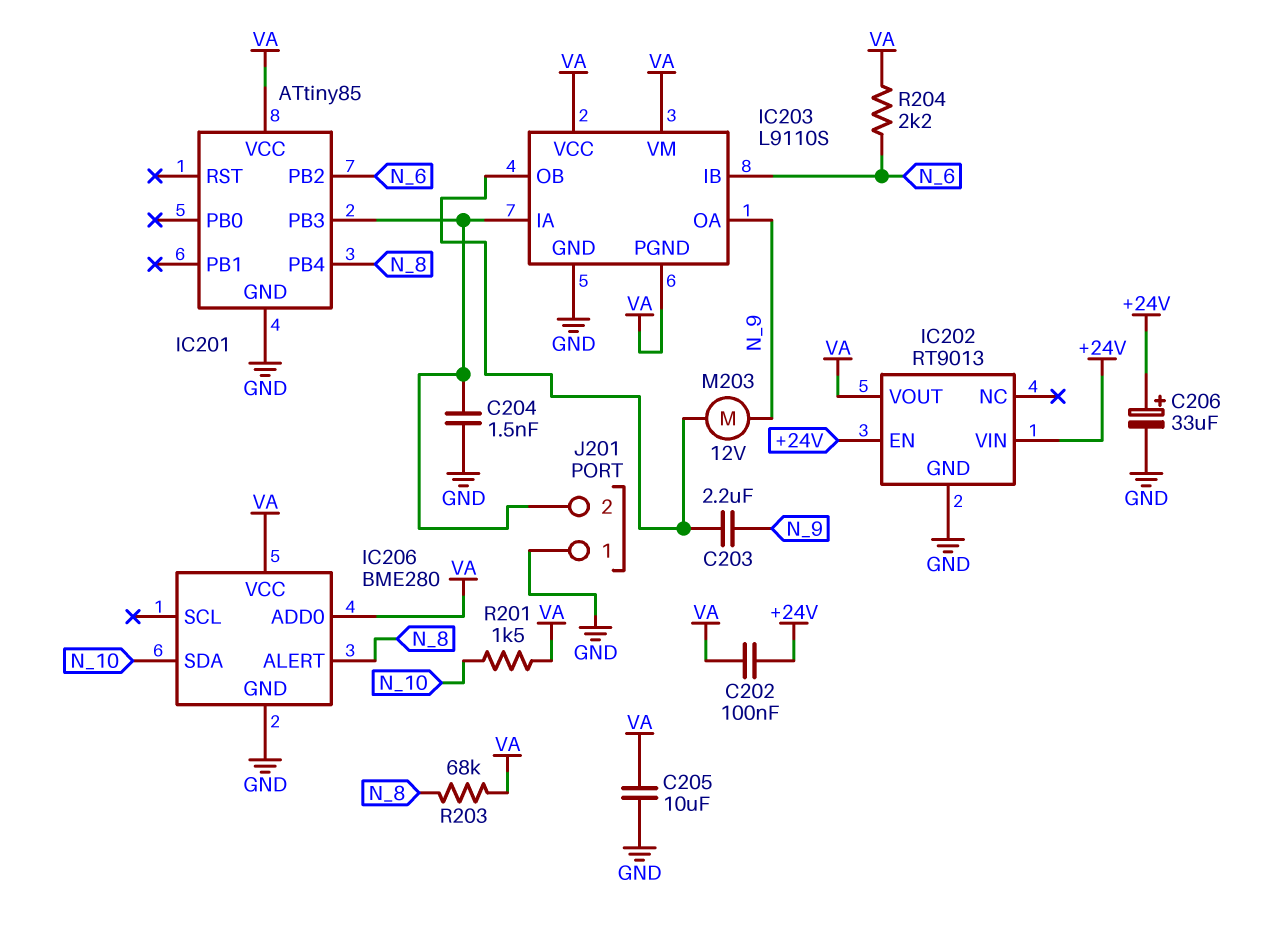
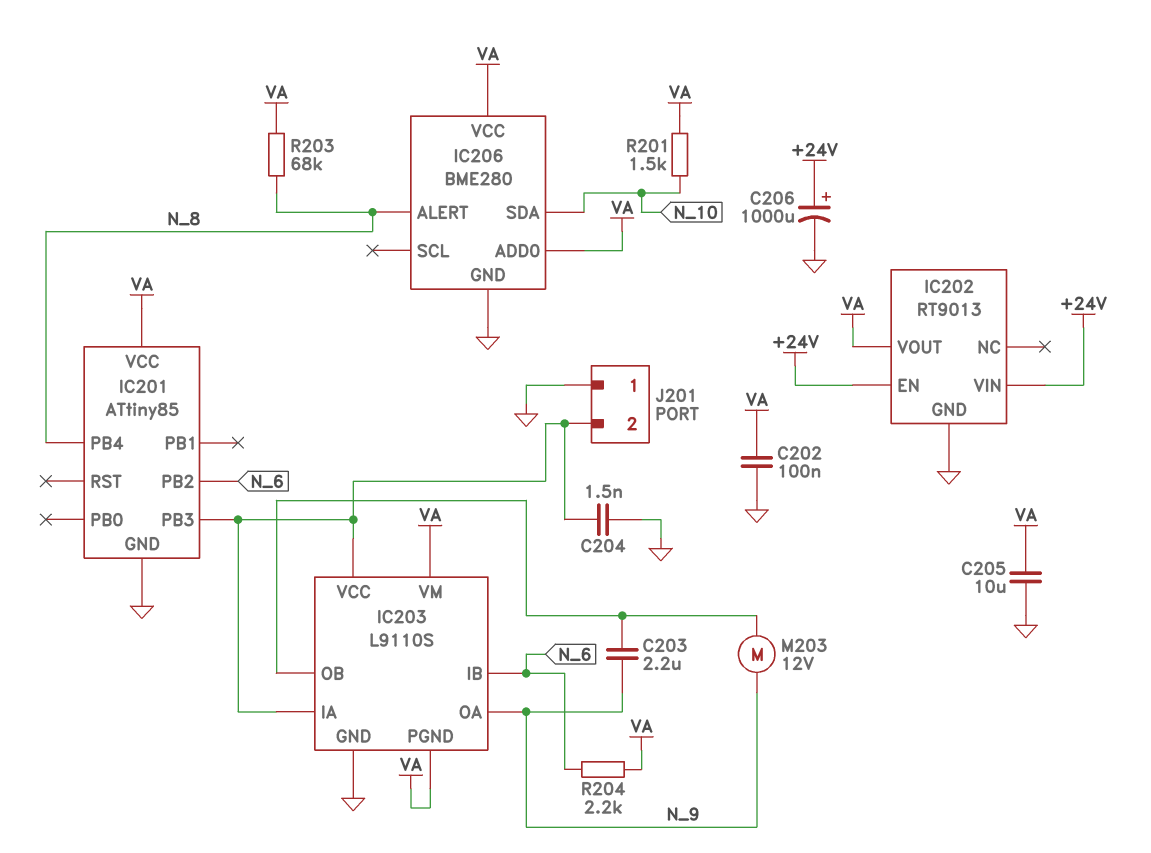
C202: 100nF (+24V, VA) -> 100nF (GND, VA)
C206: 33uF (plus +24V, minus GND) -> 1000uF (plus +24V, minus GND)
IC203 pin VCC: VA -> IC201/PB3

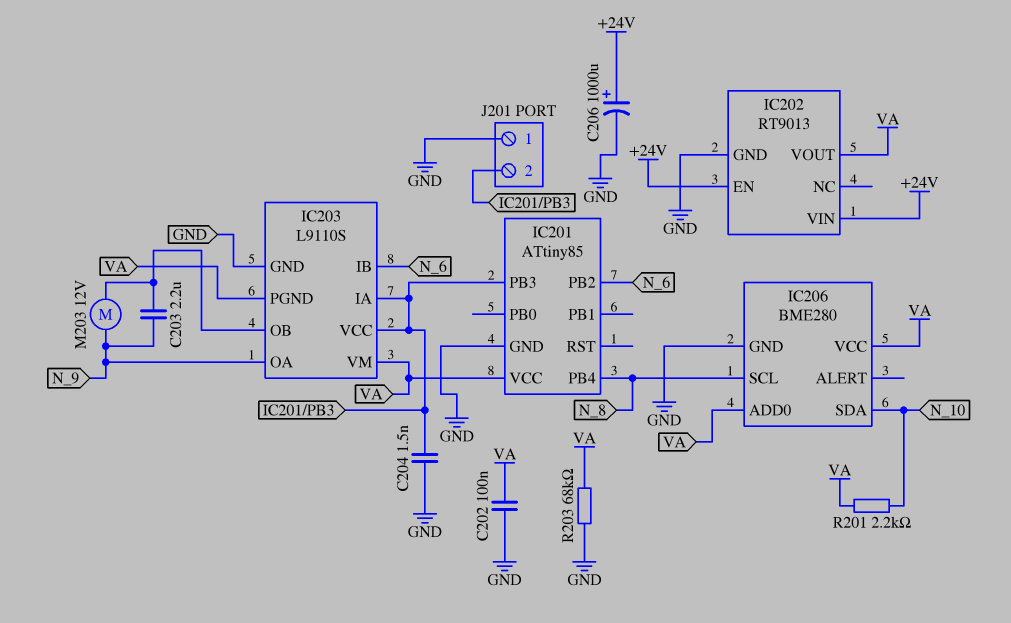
C205: 10uF (GND, VA) -> none
IC206 pin ALERT: N_8 -> none
IC206 pin SCL: none -> N_8
R201: 1.5k (N_10, VA) -> 2.2k (N_10, VA)
R203: 68k (N_8, VA) -> 68k (GND, VA)
R204: 2.2k (N_6, VA) -> none

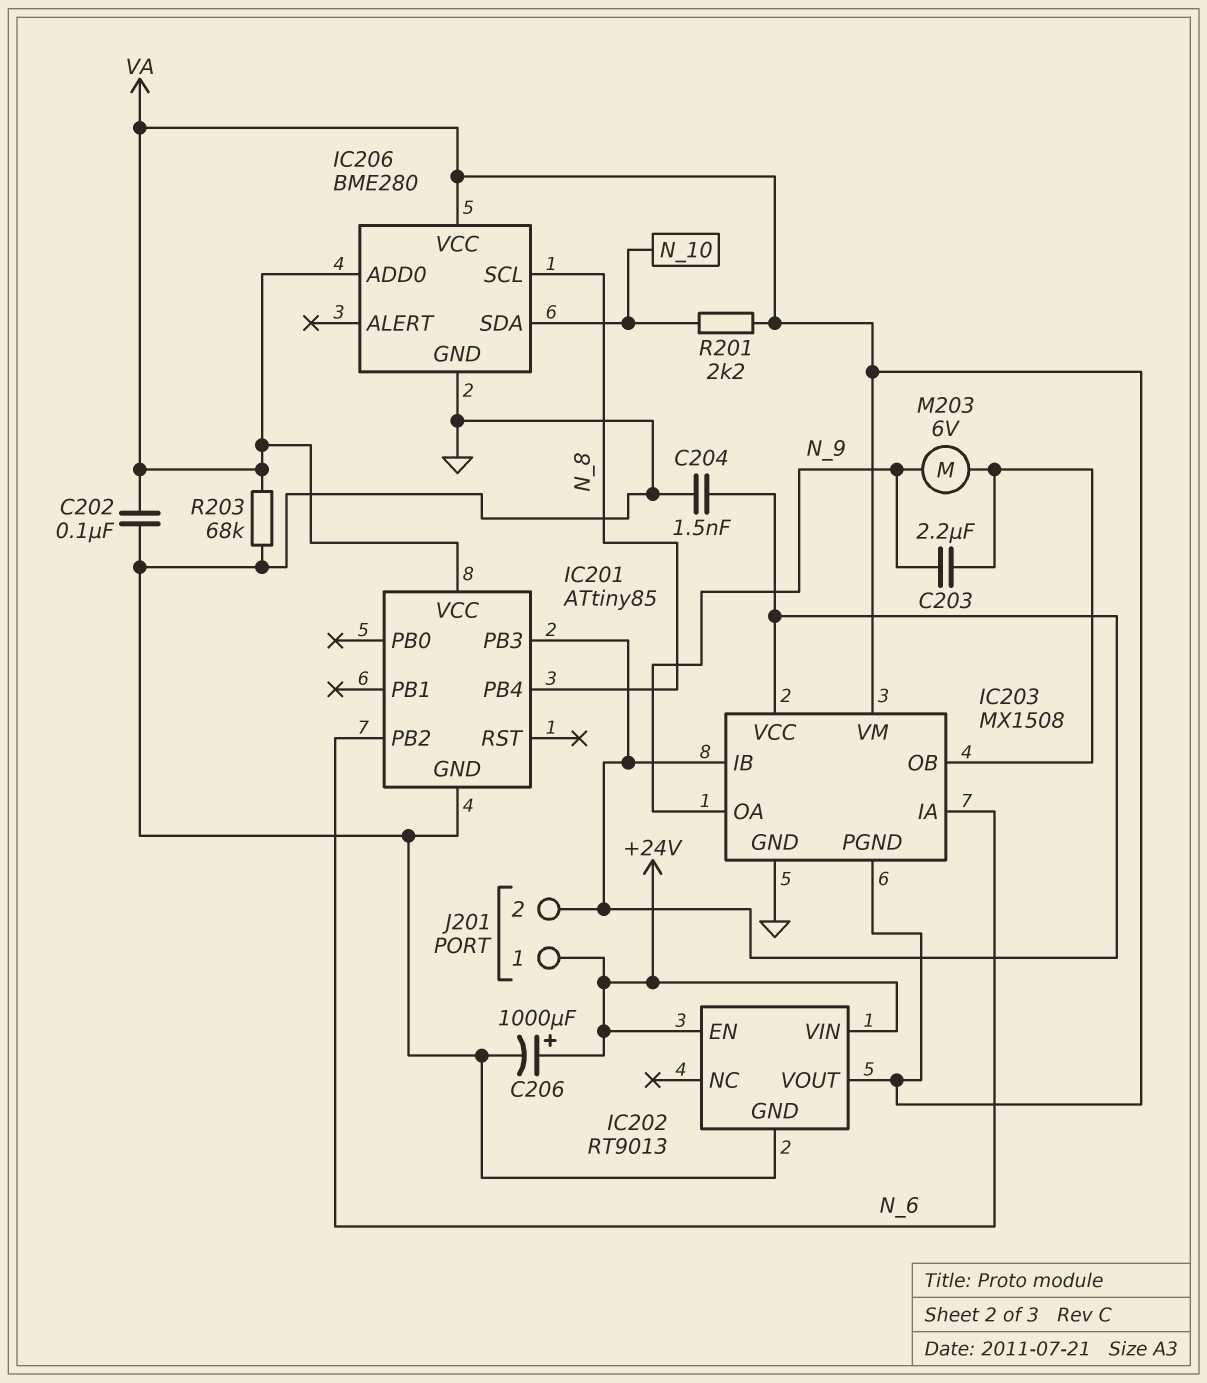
IC203: L9110S -> MX1508
IC203 pin IA: IC201/PB3 -> N_6
IC203 pin IB: N_6 -> IC201/PB3
J201 pin 1: GND -> +24V
M203: motor 12V (IC203/OB, N_9) -> motor 6V (IC203/OB, N_9)

